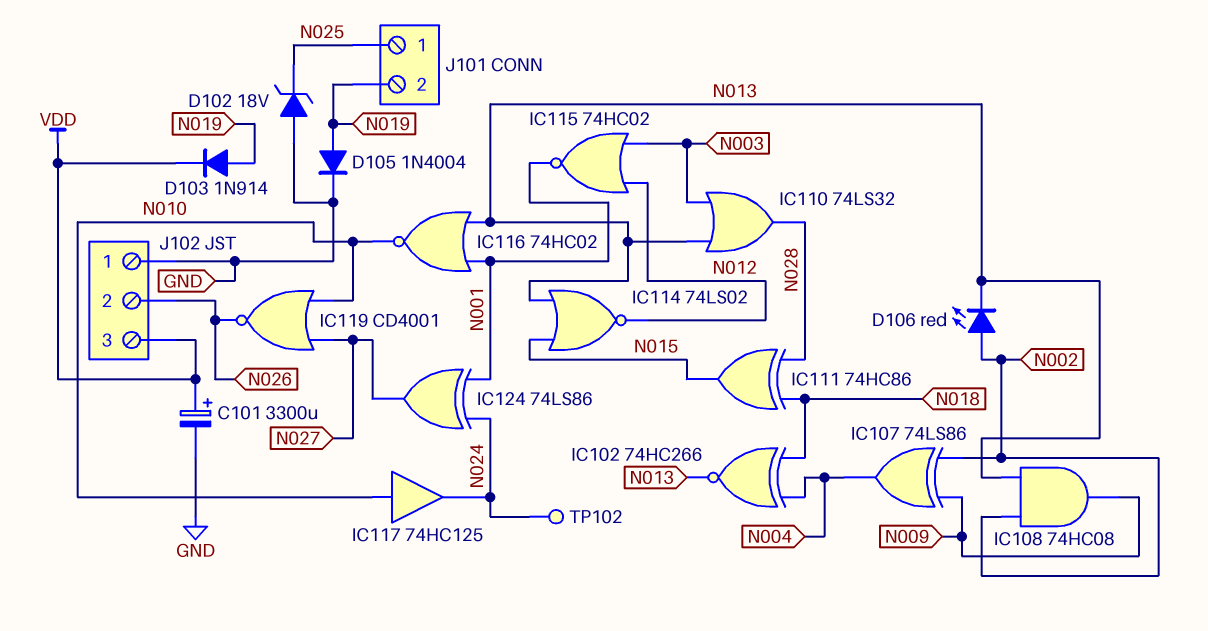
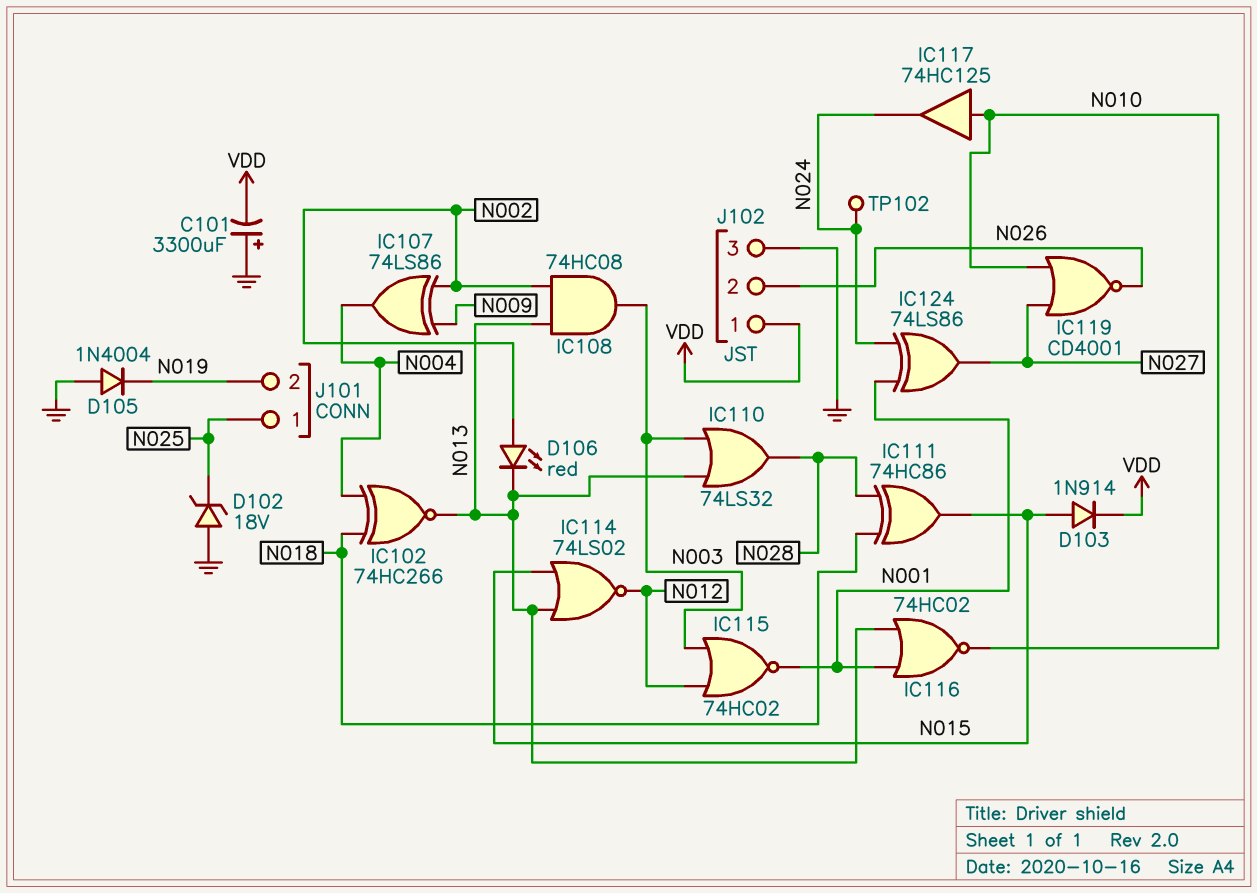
C101: 3300uF (plus VDD, minus GND) -> 3300uF (plus GND, minus VDD)
D103: diode 1N914 (A N019, K VDD) -> diode 1N914 (A N015, K VDD)
D105: diode 1N4004 (A N019, K GND) -> diode 1N4004 (A GND, K N019)
IC108: AND 74HC08 (in N002, in N013, out N009) -> AND 74HC08 (in N002, in N013, out N003)
J102 pin 1: GND -> VDD
J102 pin 3: VDD -> GND

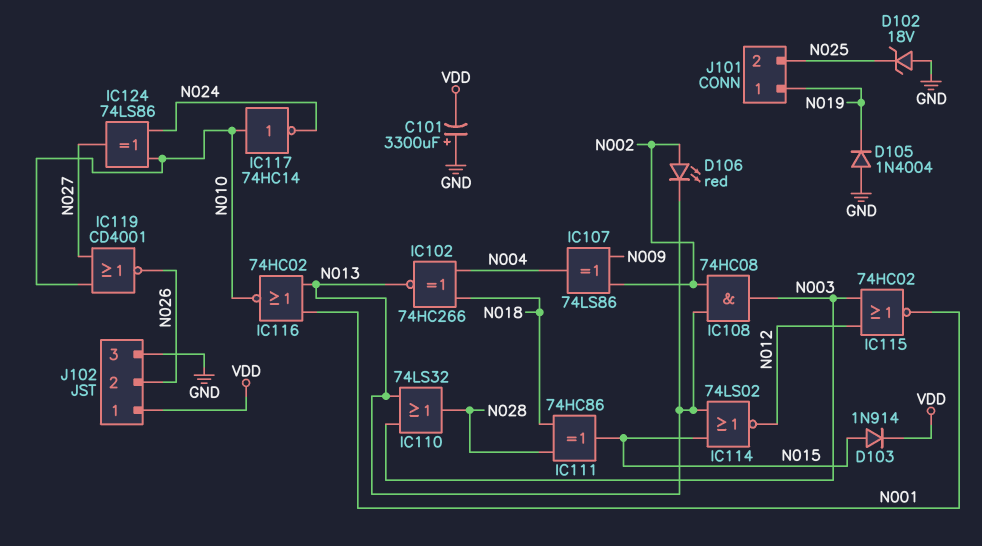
IC117: buffer 74HC125 (in N010, out N024) -> NOT 74HC14 (in N010, out N024)
IC124: XOR 74LS86 (in N001, in N024, out N027) -> XOR 74LS86 (in N010, in N024, out N027)
J101 pin 1: N025 -> N019
J101 pin 2: N019 -> N025
TP102: test point (N024) -> none

